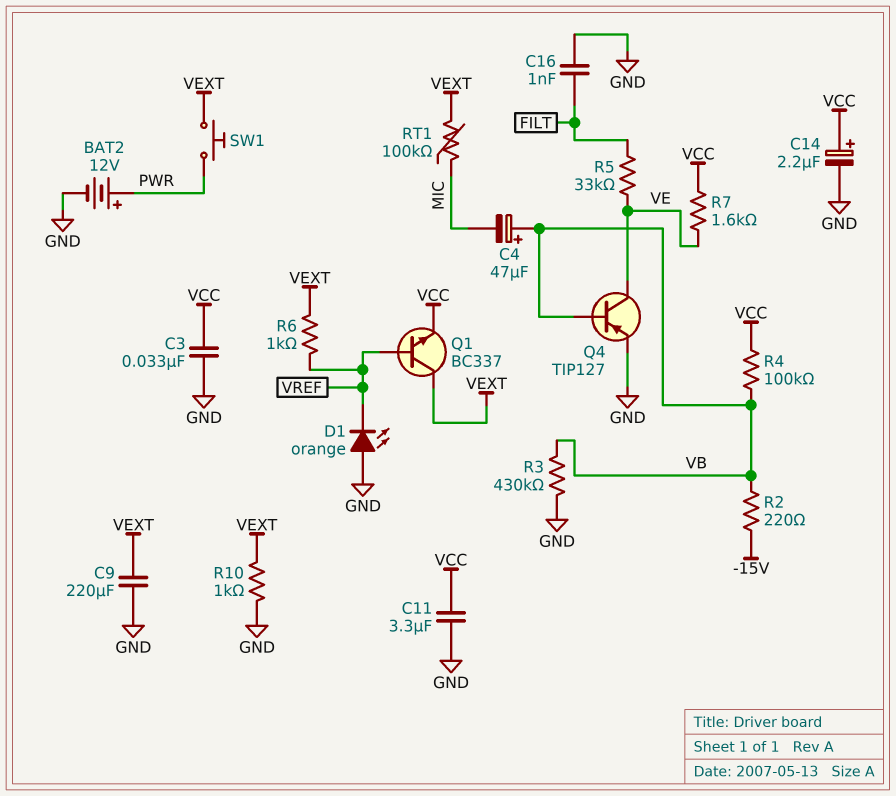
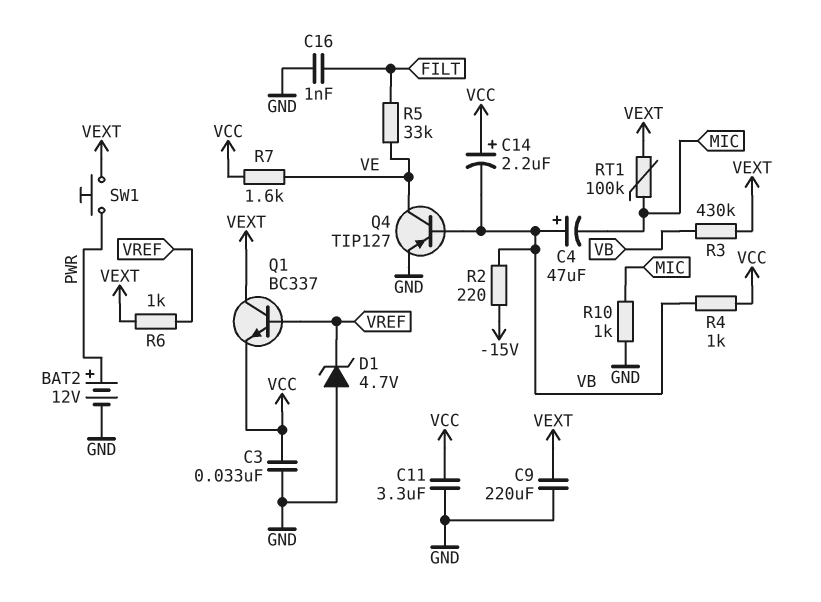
C14: 2.2uF (plus VCC, minus GND) -> 2.2uF (plus VCC, minus VB)
D1: LED orange (A GND, K VREF) -> zener 4.7V (A GND, K VREF)
R3: 430k (GND, VB) -> 430k (VB, VEXT)
R4: 100k (VB, VCC) -> 1k (VB, VCC)
R10: 1k (GND, VEXT) -> 1k (GND, MIC)

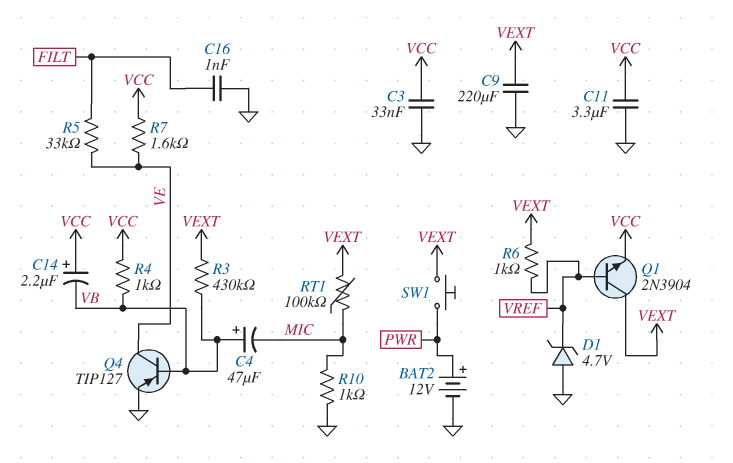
Q1: NPN BC337 (B VREF, C VEXT, E VCC) -> NPN 2N3904 (B VREF, C VEXT, E VCC)
R2: 220 (-15V, VB) -> none

